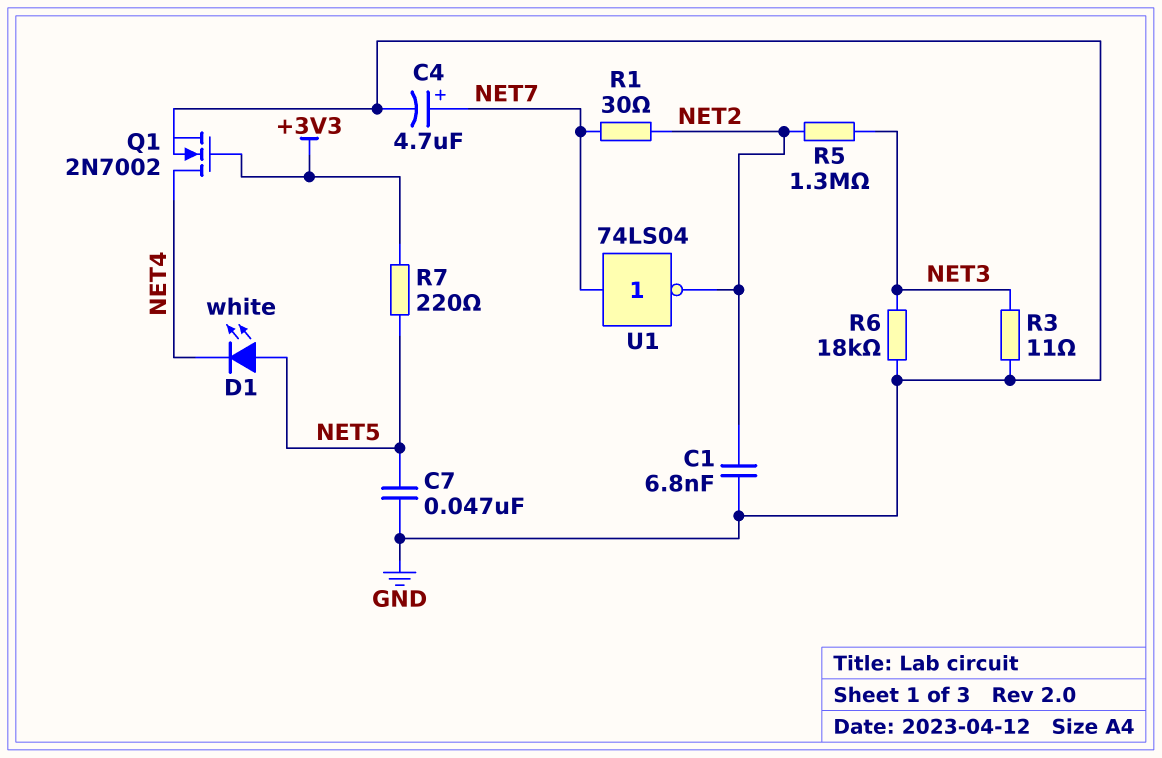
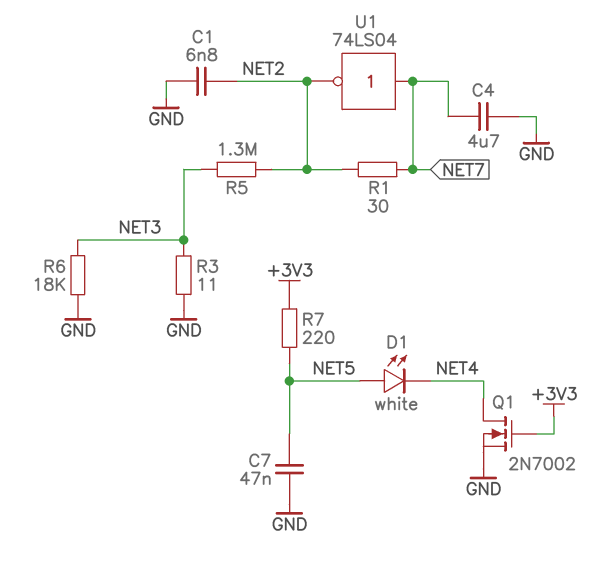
C4: 4.7uF (plus NET7, minus GND) -> 4.7uF (GND, NET7)

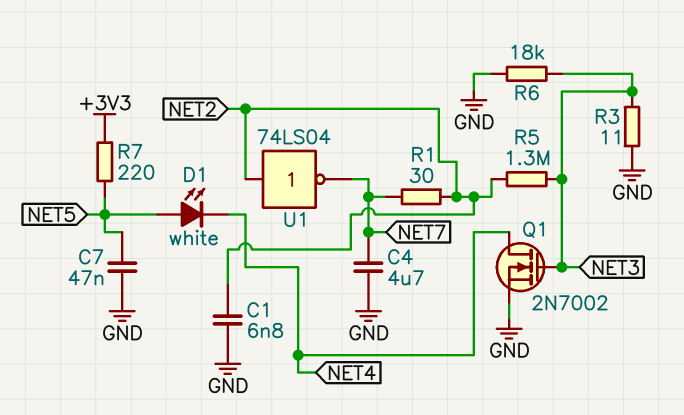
Q1: NMOS 2N7002 (G +3V3, D NET4, S GND) -> NMOS 2N7002 (G NET3, D NET4, S GND)
U1: NOT 74LS04 (in NET7, out NET2) -> NOT 74LS04 (in NET2, out NET7)

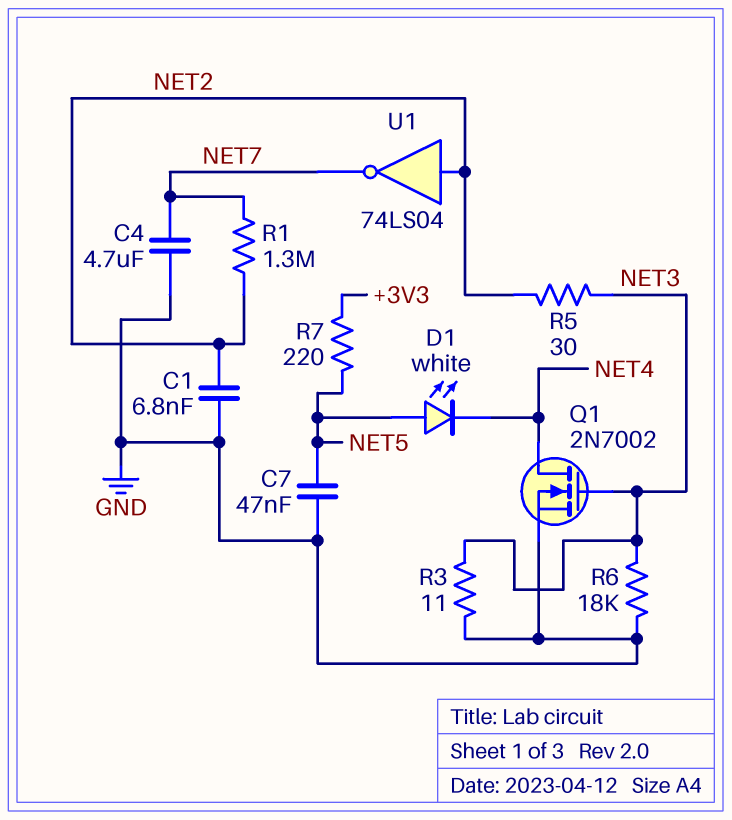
R1: 30 (NET2, NET7) -> 1.3M (NET2, NET7)
R5: 1.3M (NET2, NET3) -> 30 (NET2, NET3)

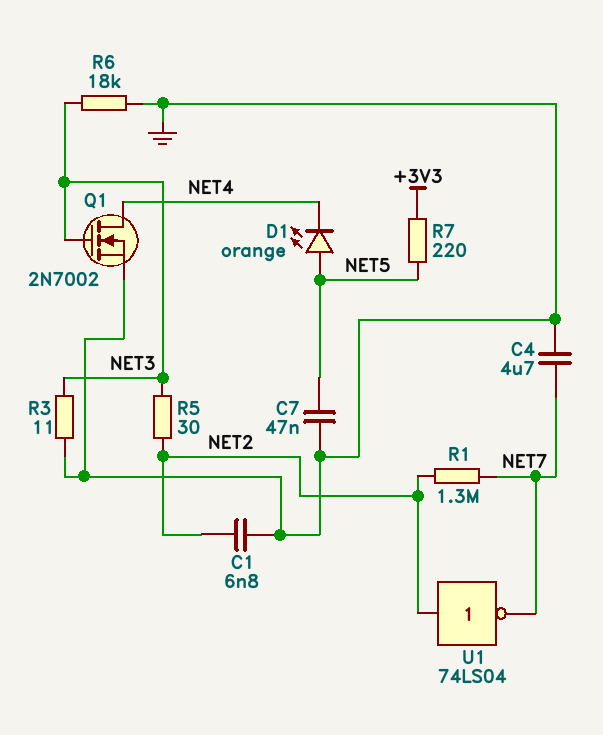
D1: LED white (A NET5, K NET4) -> LED orange (A NET5, K NET4)

